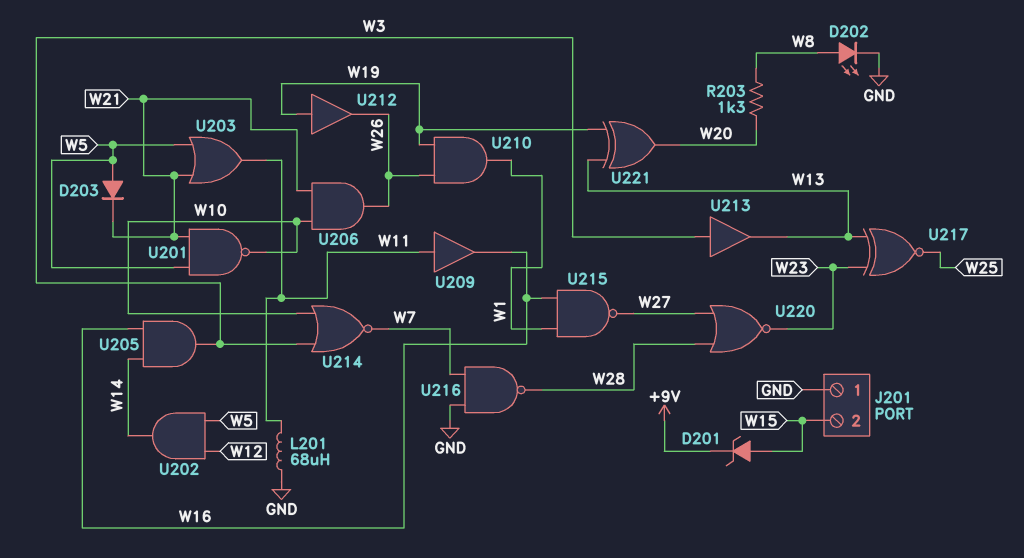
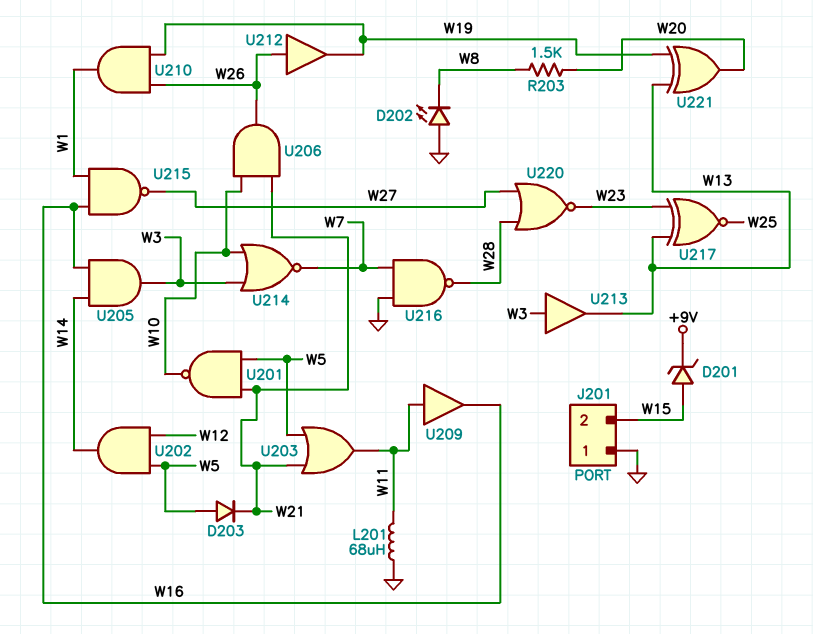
D202: LED (A W8, K GND) -> LED (A GND, K W8)
R203: 1.3k (W8, W20) -> 1.5k (W8, W20)
U212: buffer (in W19, out W26) -> buffer (in W26, out W19)

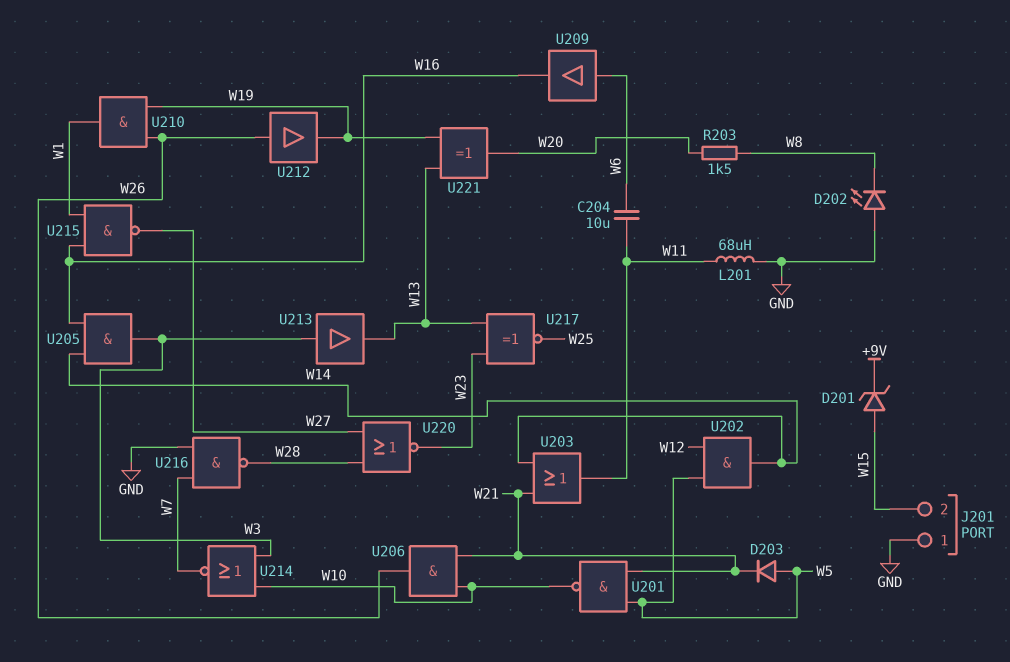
C204: none -> 10uF (W6, W11)
U203: OR (in W5, in W21, out W11) -> OR (in W14, in W21, out W11)
U209: buffer (in W11, out W16) -> buffer (in W6, out W16)

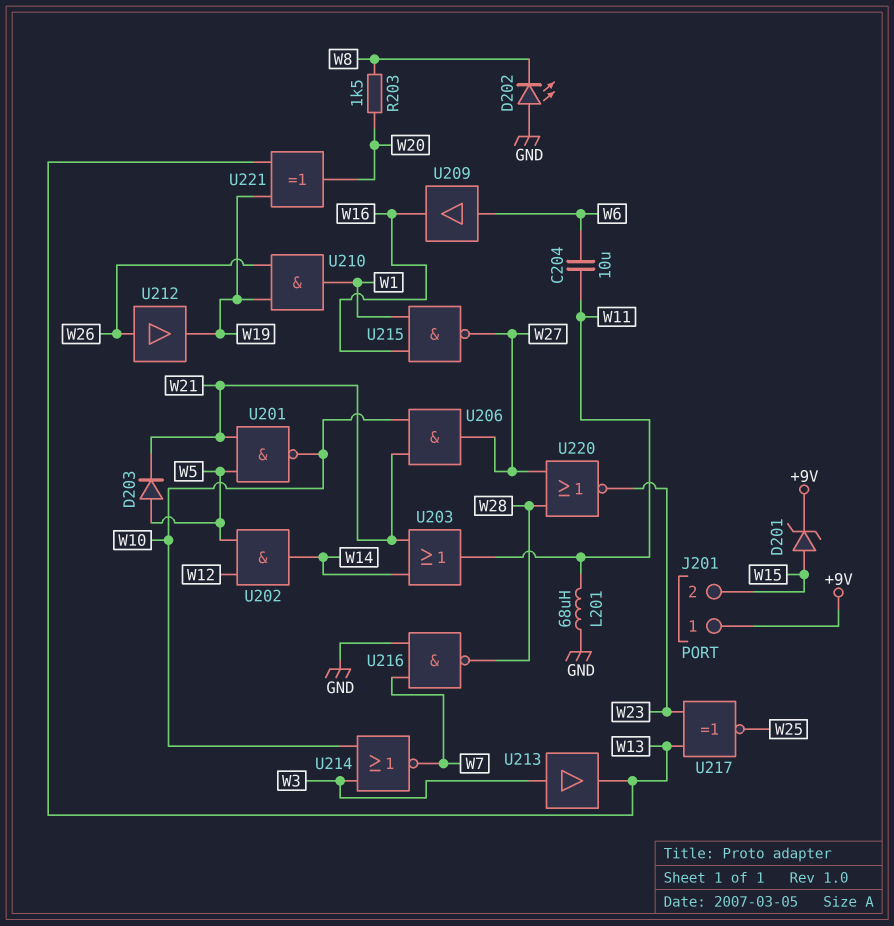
J201 pin 1: GND -> +9V
U205: AND (in W14, in W16, out W3) -> none
U206: AND (in W10, in W21, out W26) -> AND (in W10, in W21, out W27)

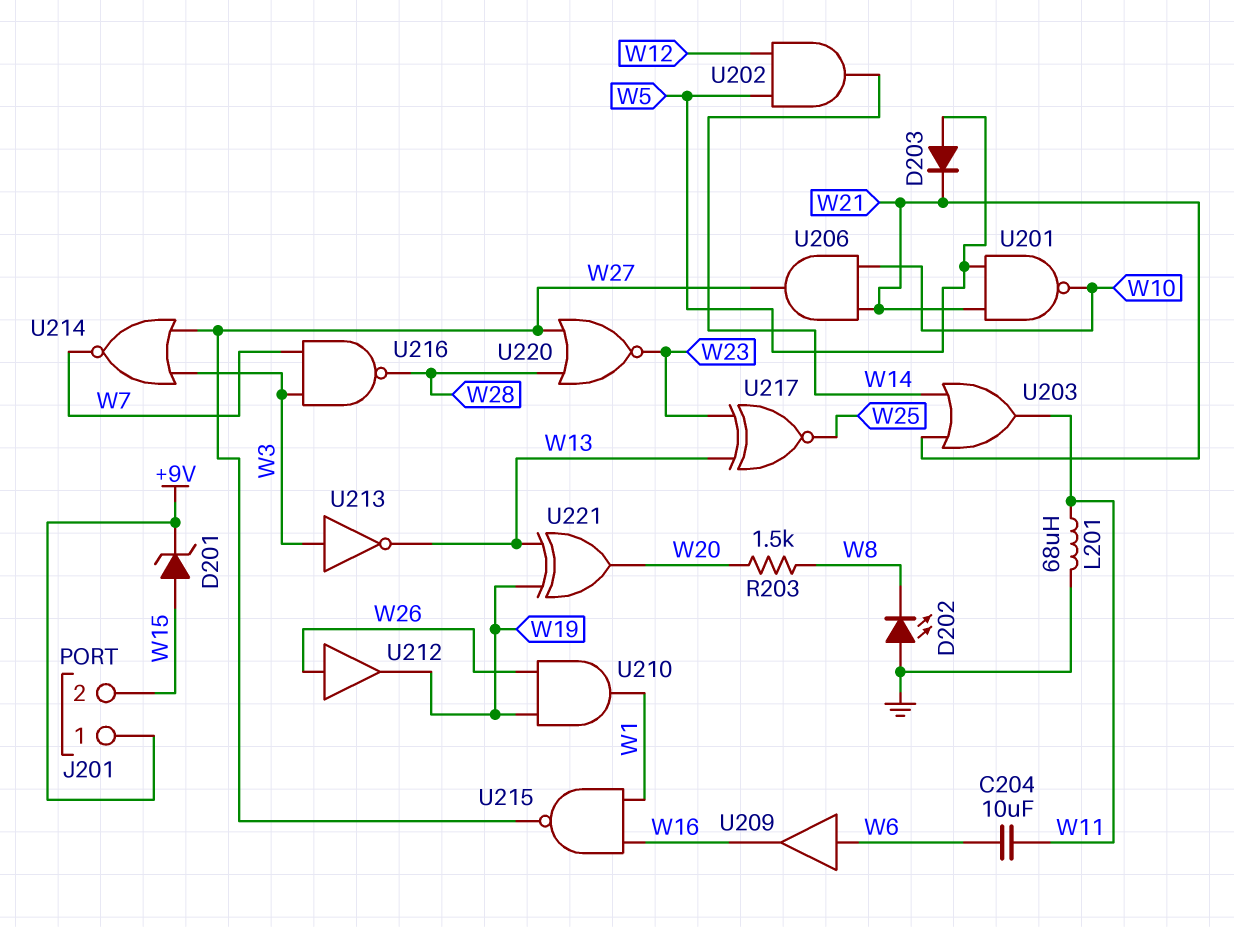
U213: buffer (in W3, out W13) -> NOT (in W3, out W13)
U214: NOR (in W3, in W10, out W7) -> NOR (in W3, in W27, out W7)
U216: NAND (in GND, in W7, out W28) -> NAND (in W3, in W7, out W28)

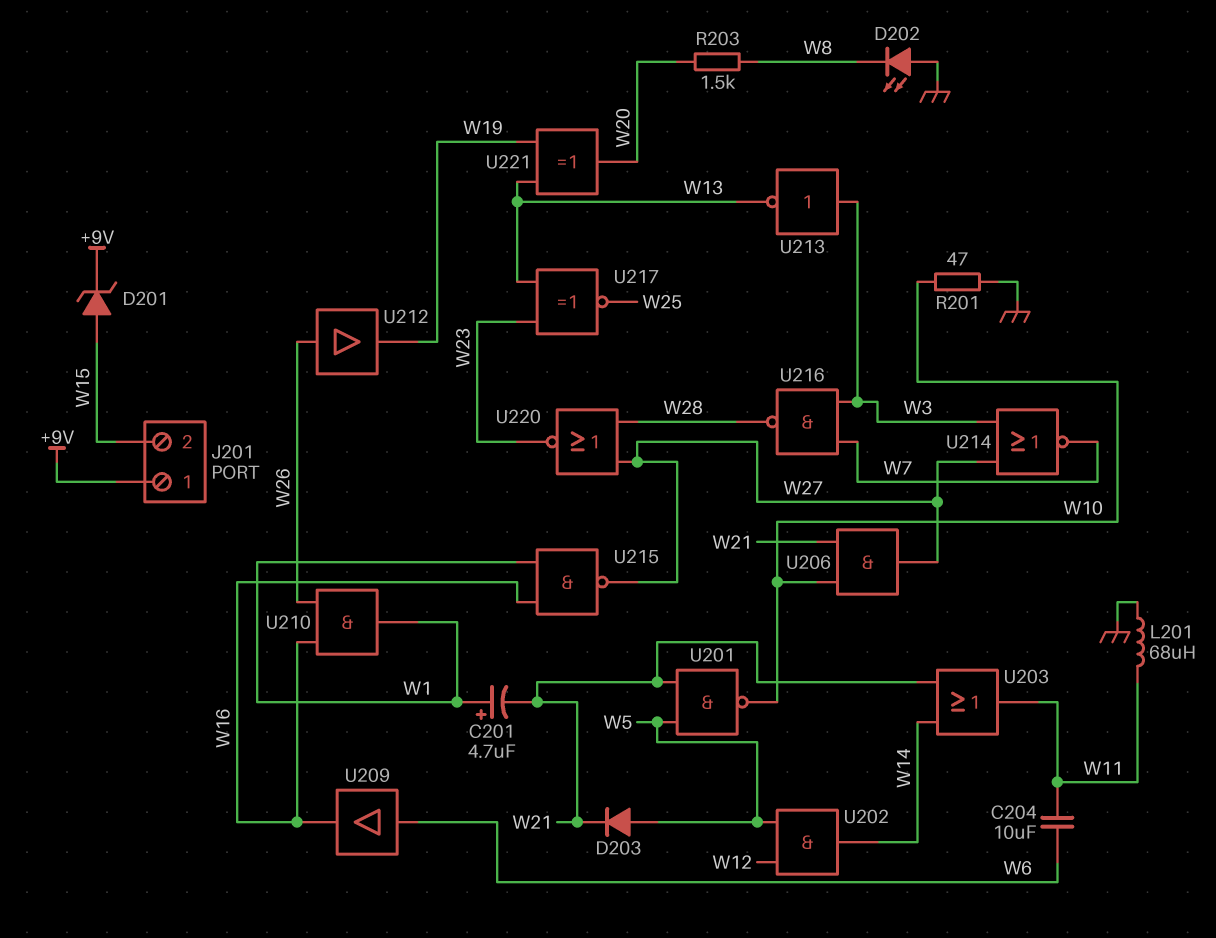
C201: none -> 4.7uF (plus W1, minus W21)
R201: none -> 47 (GND, W10)
U210: AND (in W19, in W26, out W1) -> AND (in W16, in W26, out W1)

